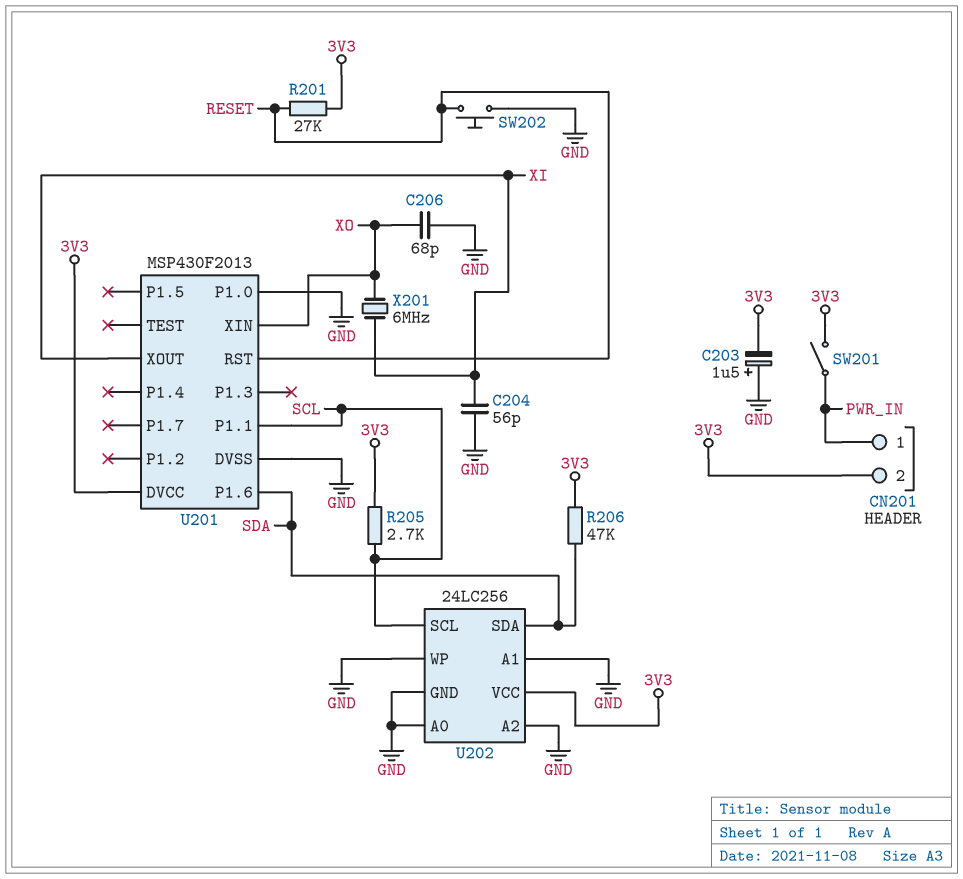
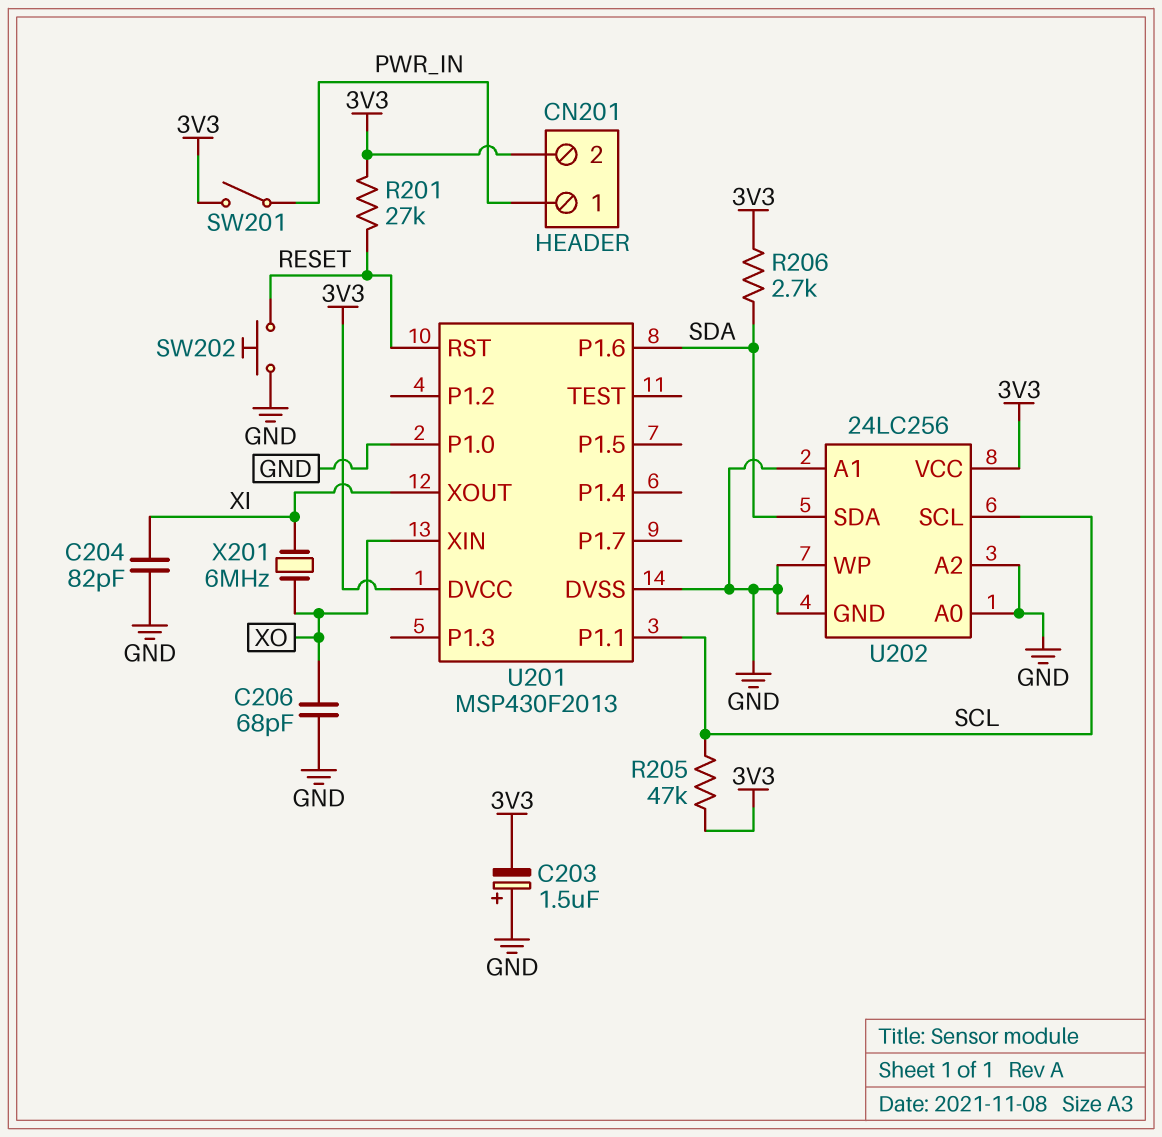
C204: 56pF (GND, XI) -> 82pF (GND, XI)
R205: 2.7k (3V3, SCL) -> 47k (3V3, SCL)
R206: 47k (3V3, SDA) -> 2.7k (3V3, SDA)

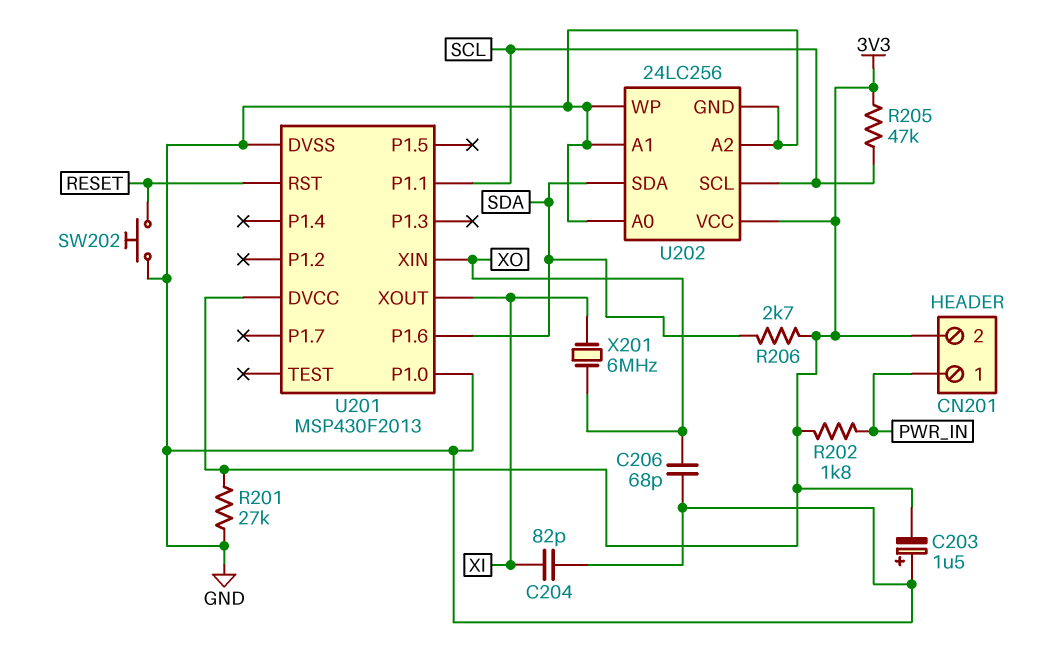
R201: 27k (3V3, RESET) -> 27k (3V3, GND)
R202: none -> 1.8k (3V3, PWR_IN)
SW201: switch (3V3, PWR_IN) -> none

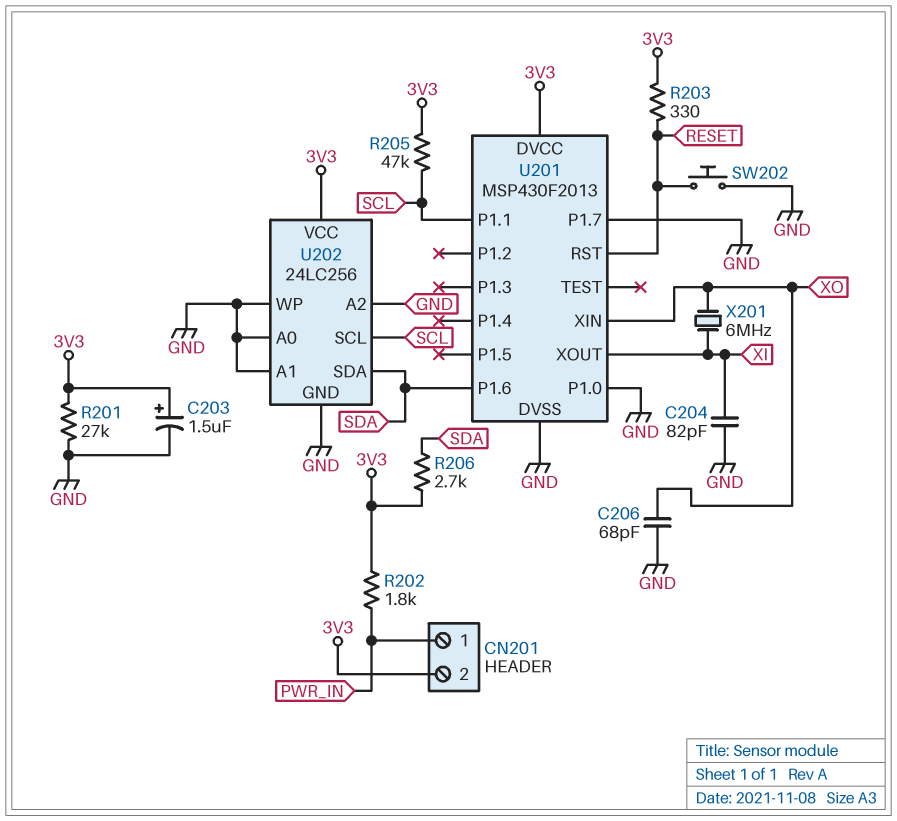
C203: 1.5uF (plus GND, minus 3V3) -> 1.5uF (plus 3V3, minus GND)
R203: none -> 330 (3V3, RESET)
U201 pin P1.7: none -> GND

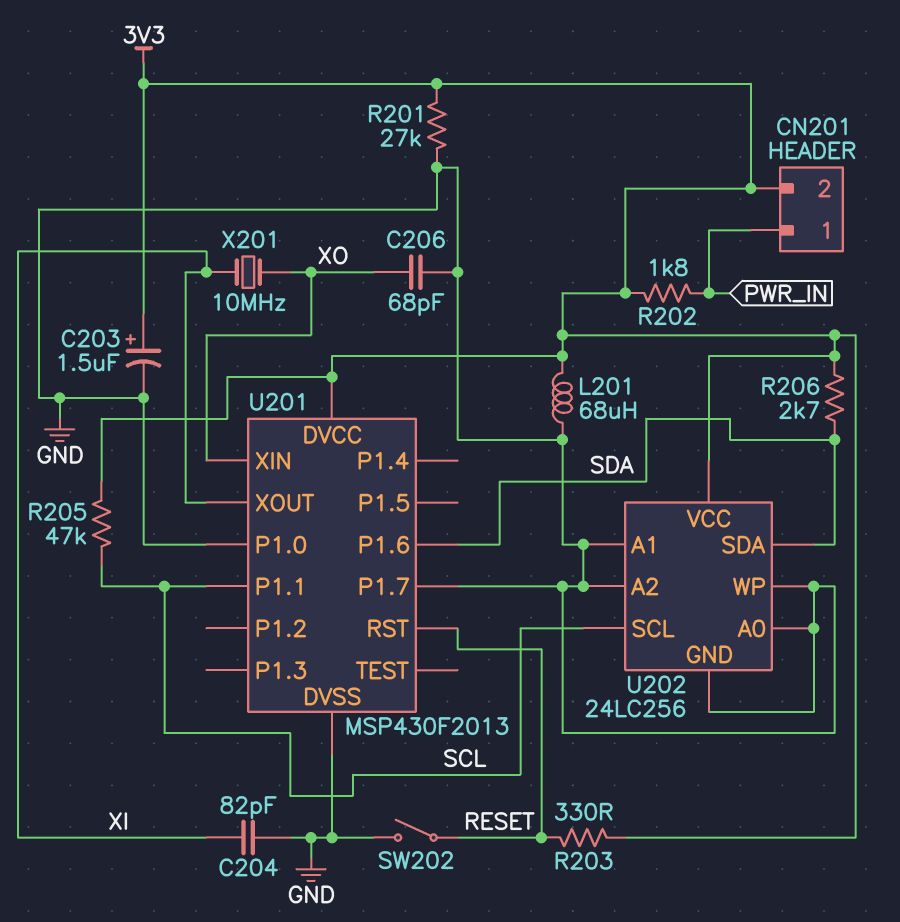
L201: none -> 68uH (3V3, GND)
SW202: button (GND, RESET) -> switch (GND, RESET)
X201: 6MHz (XI, XO) -> 10MHz (XI, XO)

